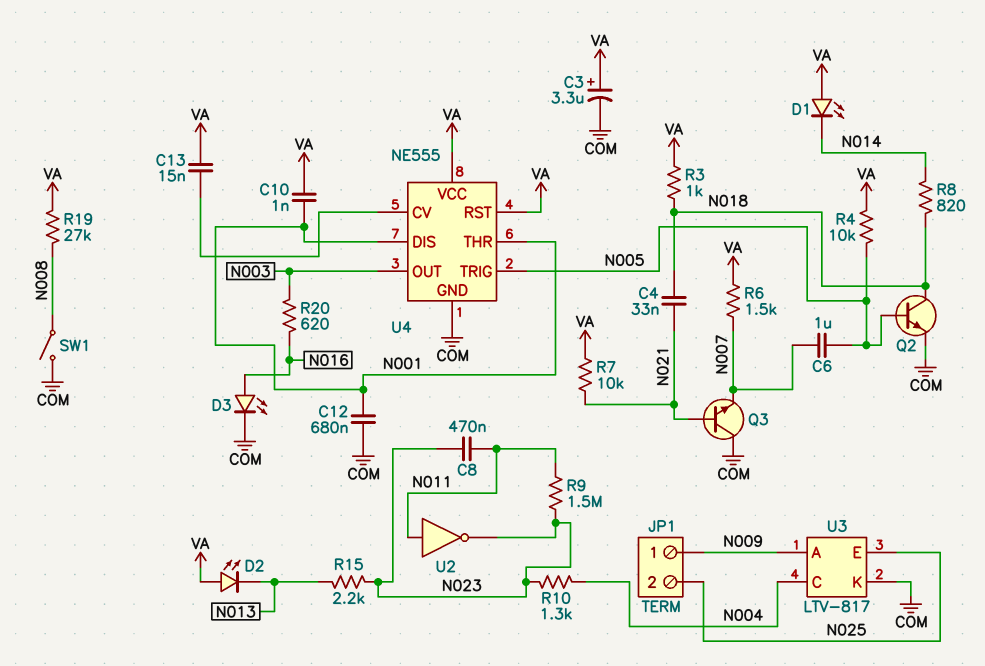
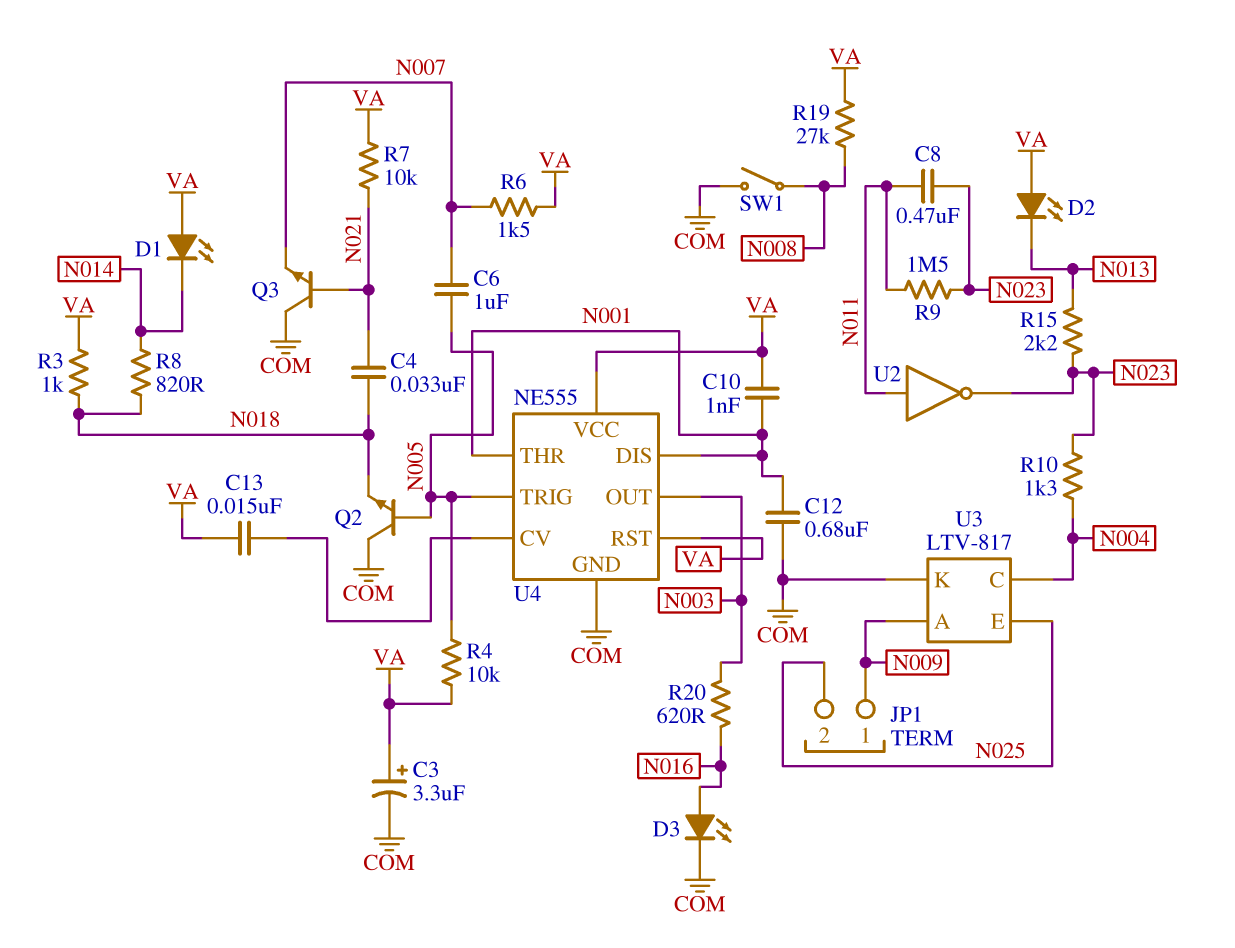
Q2: NPN (B N005, C N018, E COM) -> NPN (B N005, C COM, E N018)

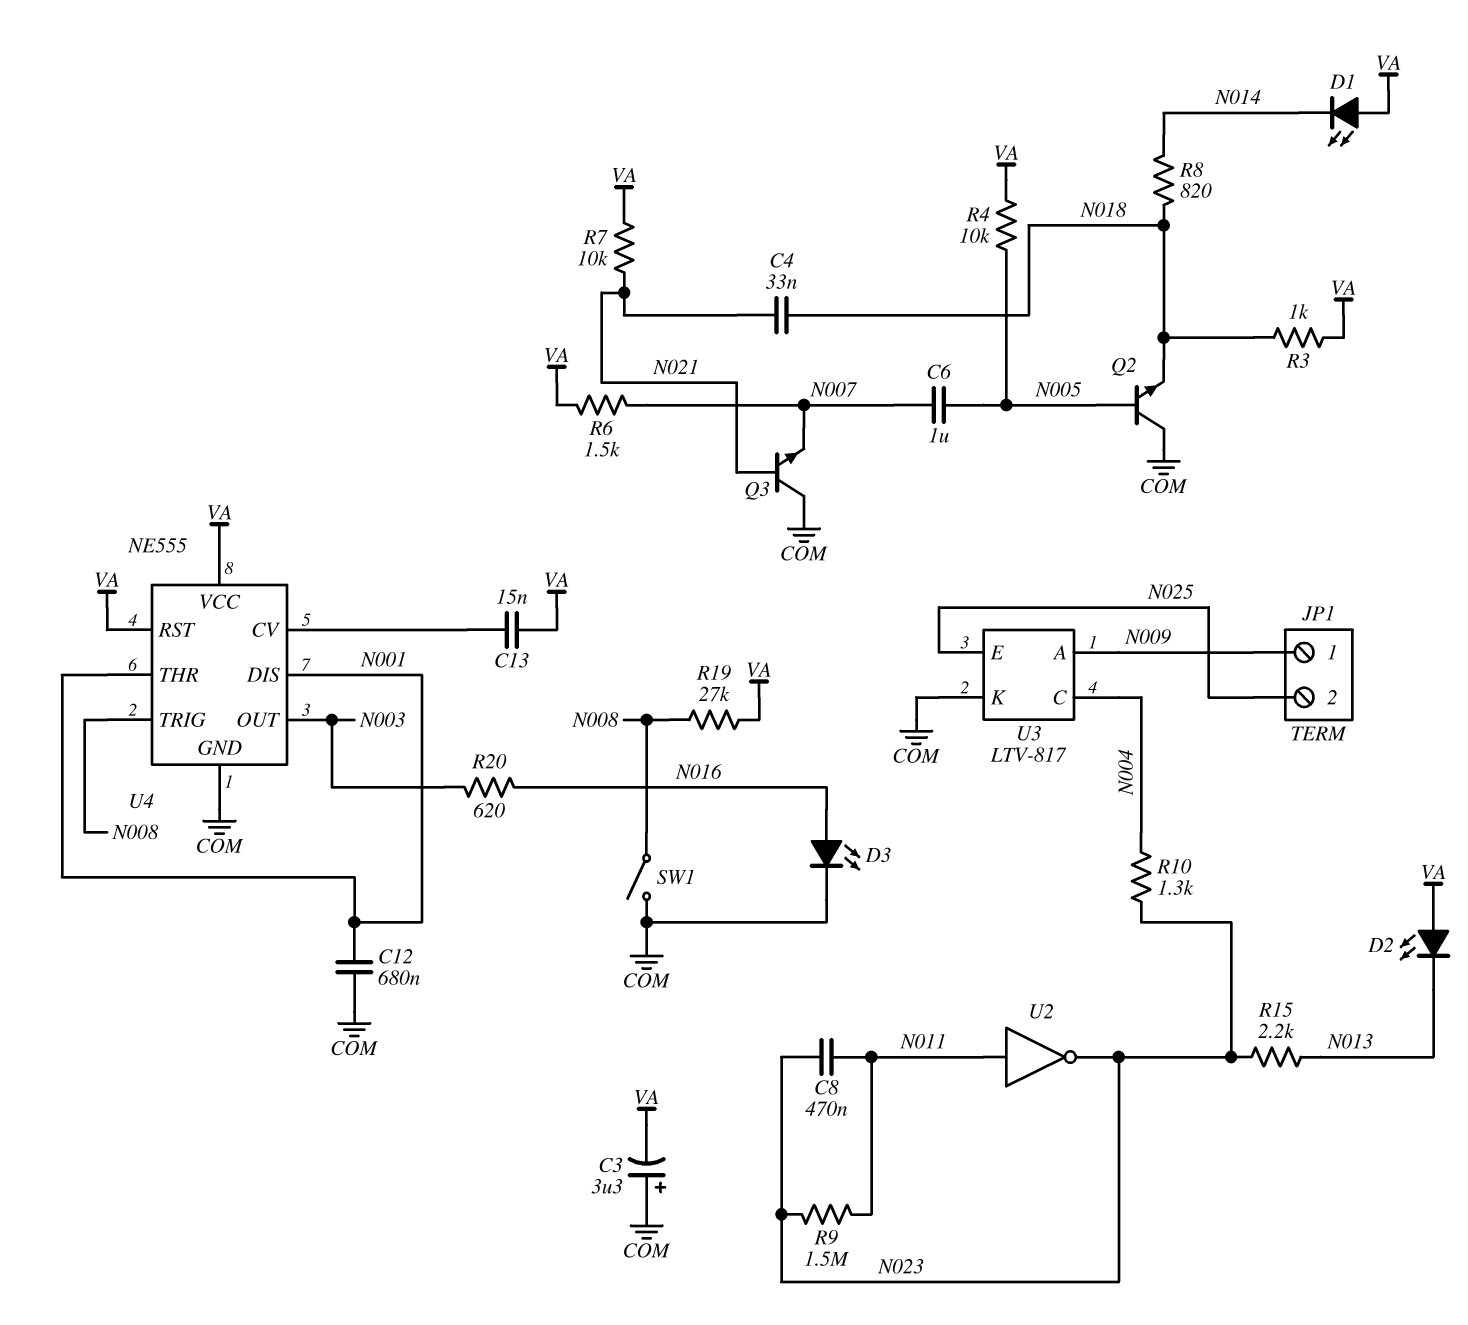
C3: 3.3uF (plus VA, minus COM) -> 3.3uF (plus COM, minus VA)
C10: 1nF (N001, VA) -> none
U4 pin TRIG: N005 -> N008

